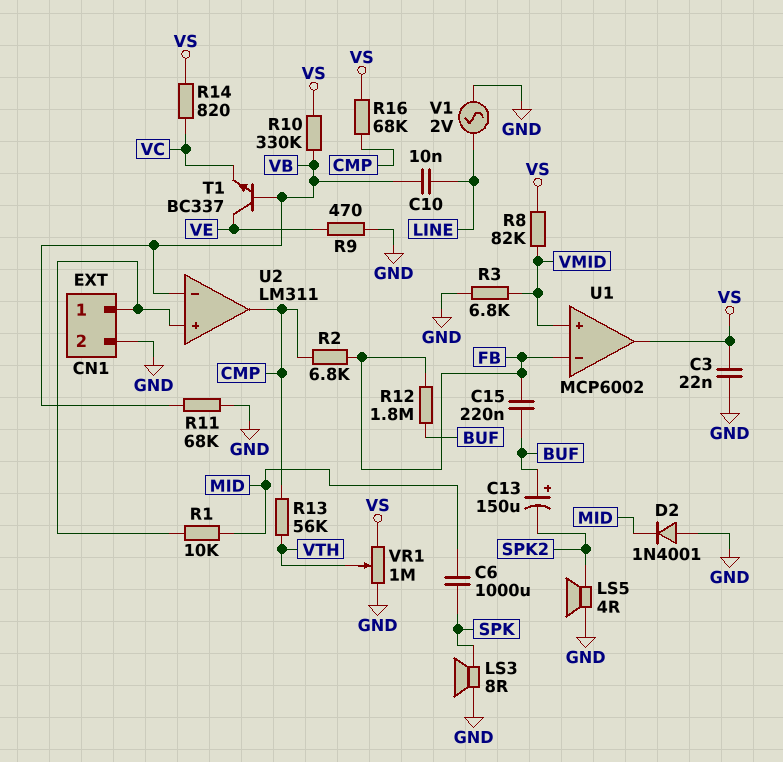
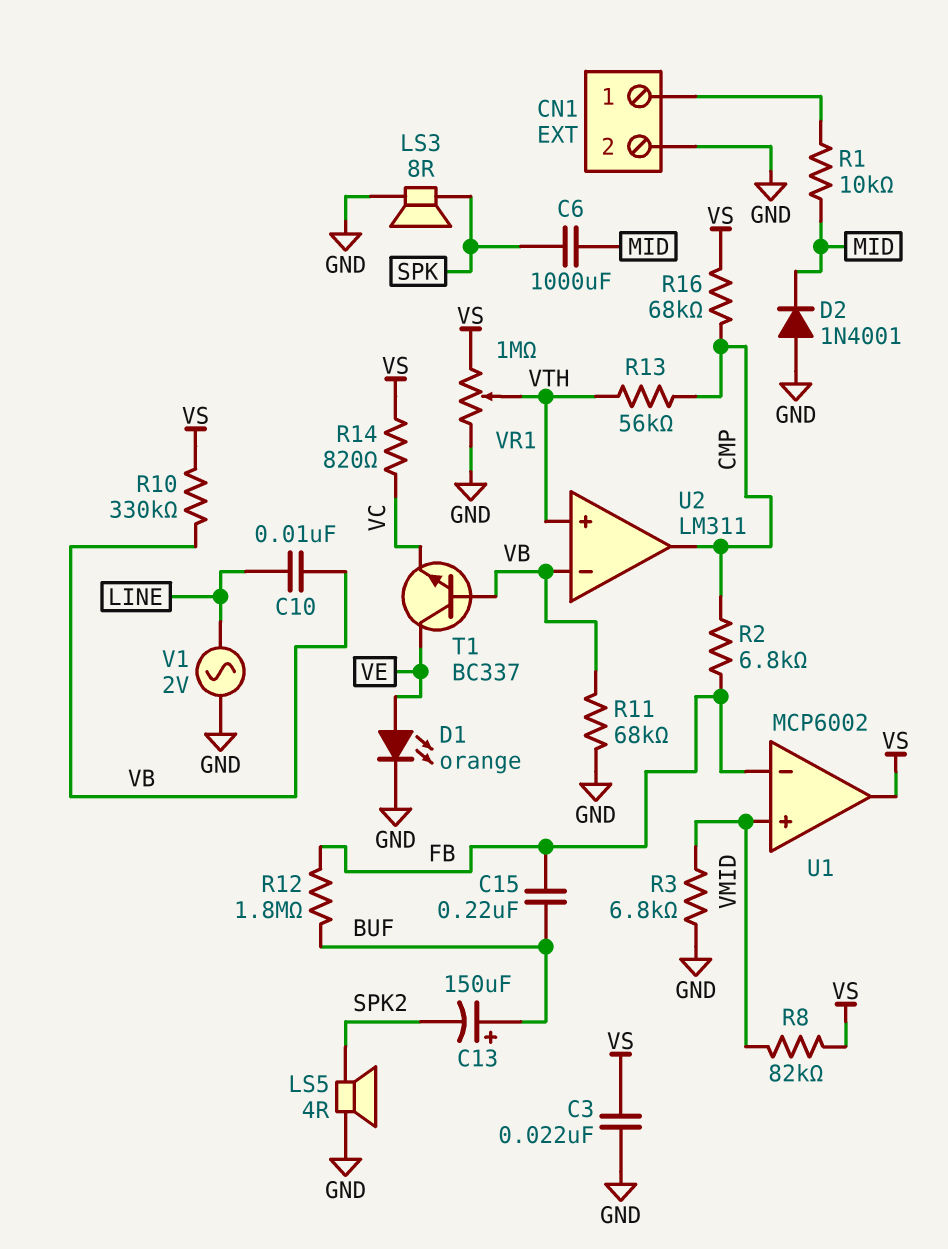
D1: none -> LED orange (A VE, K GND)
R9: 470 (GND, VE) -> none
U2 pin in+: CN1/1 -> VTH

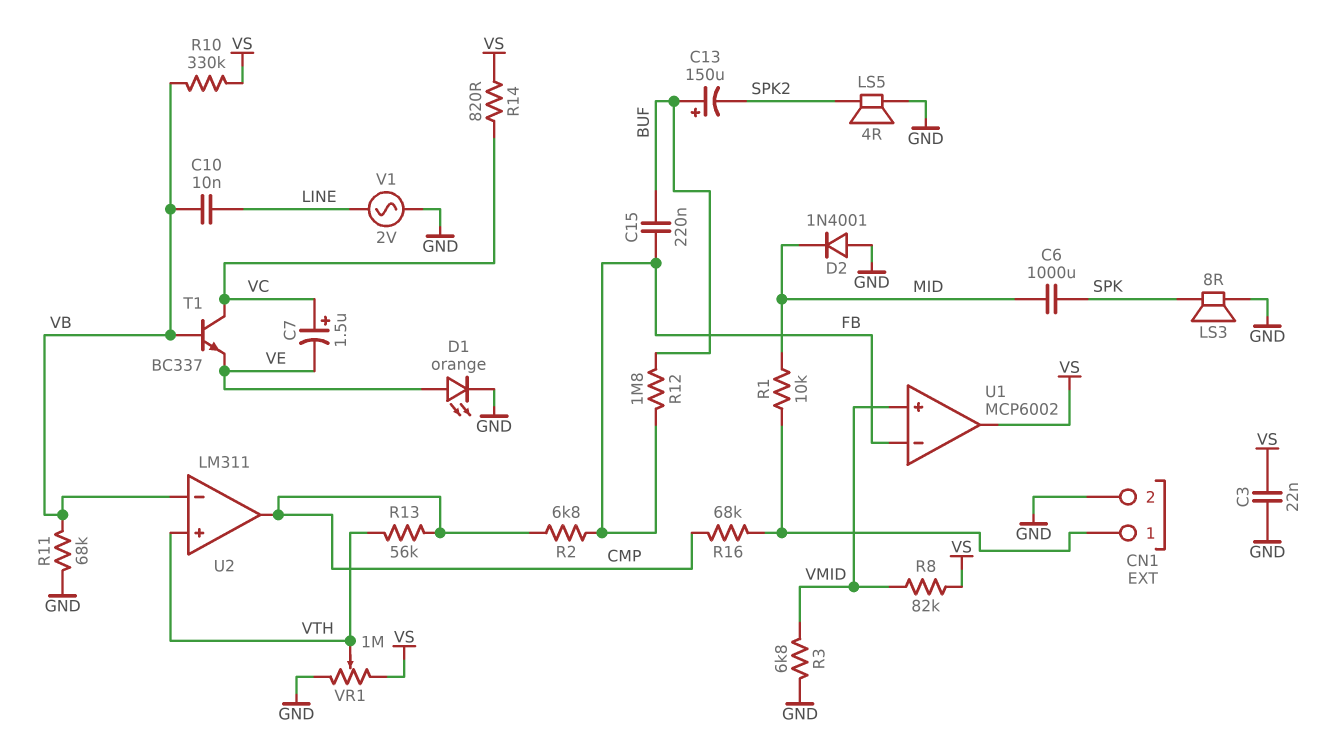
C7: none -> 1.5uF (plus VC, minus VE)
R16: 68k (CMP, VS) -> 68k (CMP, CN1/1)
T1: NPN BC337 (B VB, C VE, E VC) -> NPN BC337 (B VB, C VC, E VE)

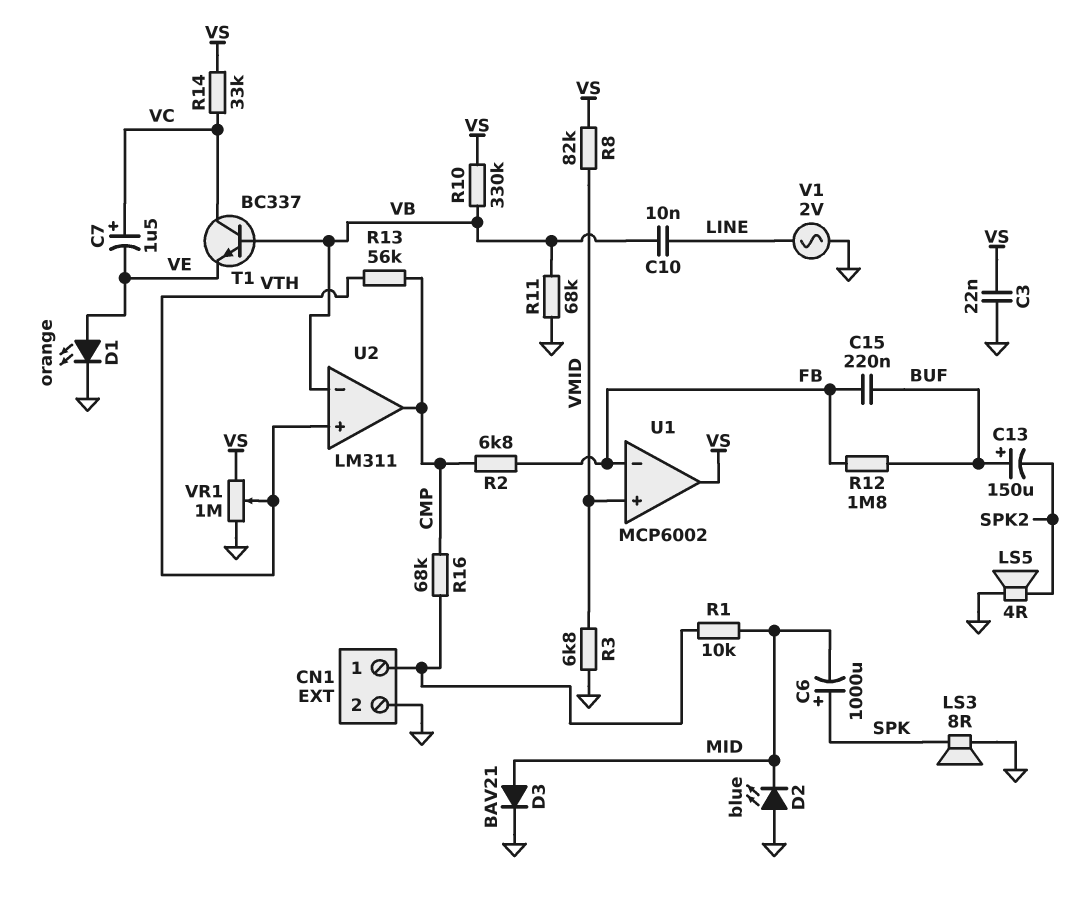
C6: 1000uF (MID, SPK) -> 1000uF (plus SPK, minus MID)
D2: diode 1N4001 (A GND, K MID) -> LED blue (A GND, K MID)
D3: none -> diode BAV21 (A MID, K GND)
R14: 820 (VC, VS) -> 33k (VC, VS)

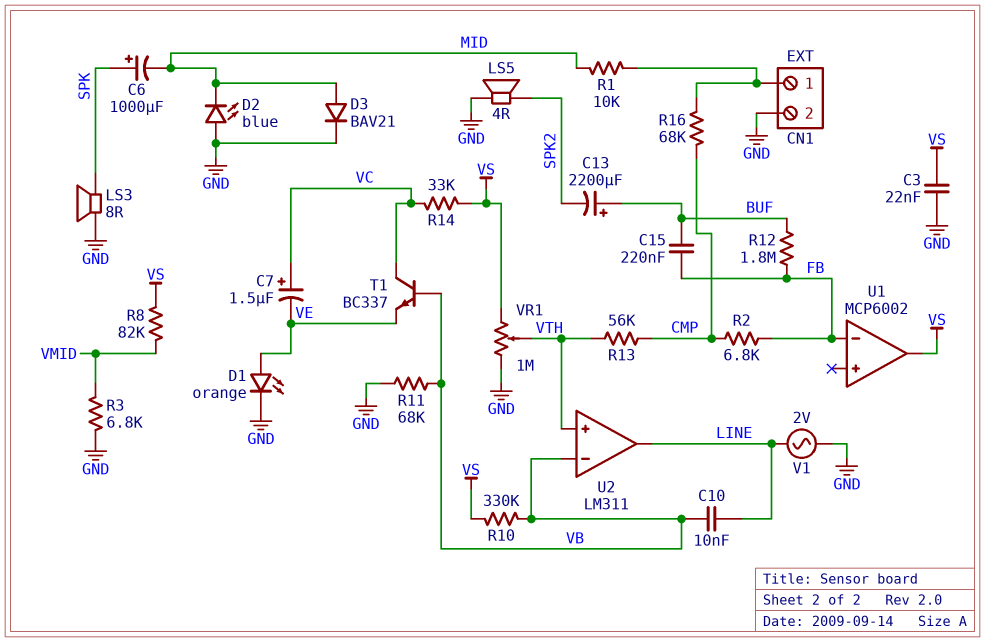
C13: 150uF (plus BUF, minus SPK2) -> 2200uF (plus BUF, minus SPK2)
U1 pin in+: VMID -> none
U2 pin out: CMP -> LINE

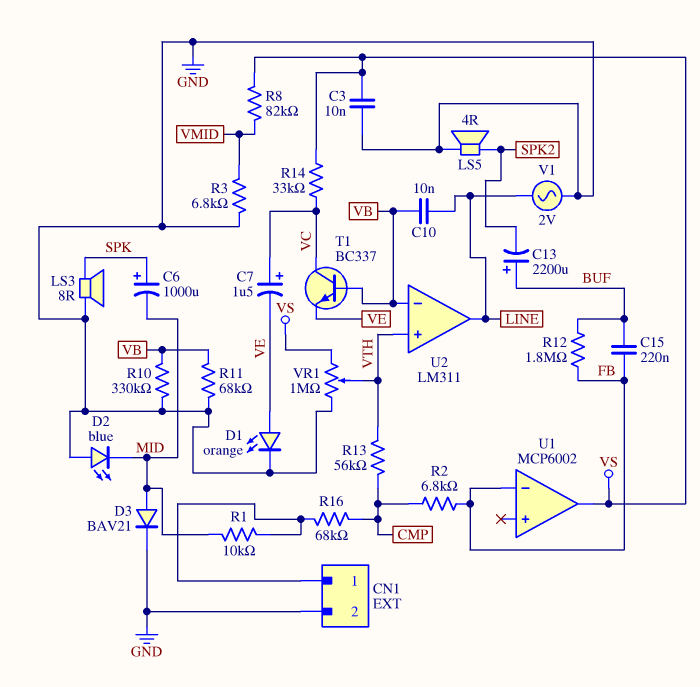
C3: 22nF (GND, VS) -> 10nF (GND, VS)
R10: 330k (VB, VS) -> 330k (GND, VB)

